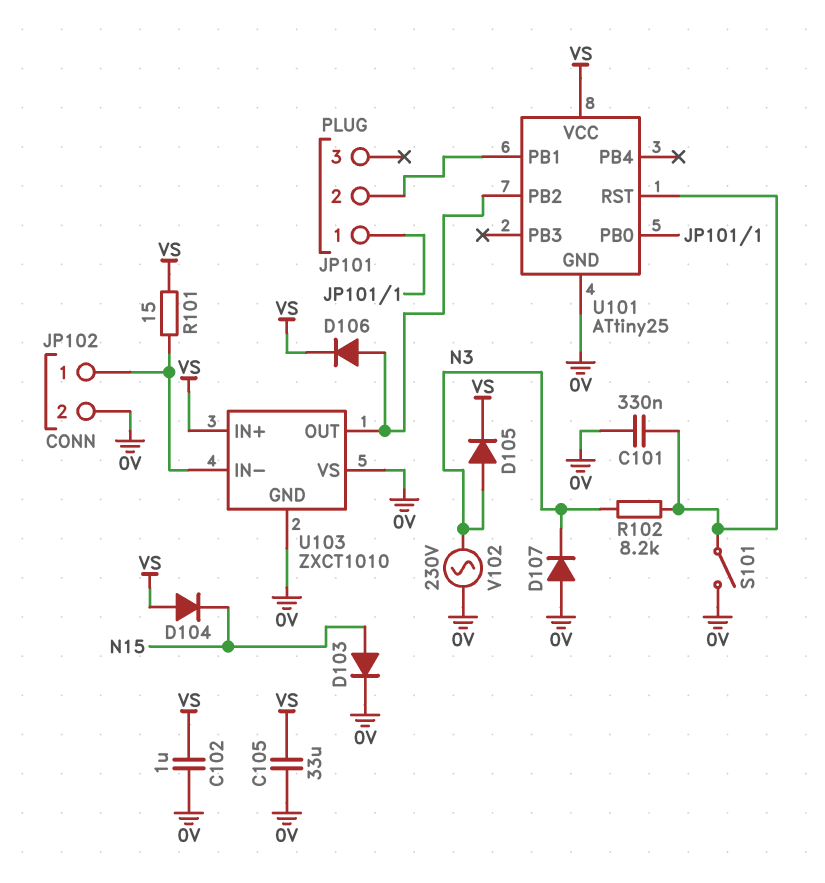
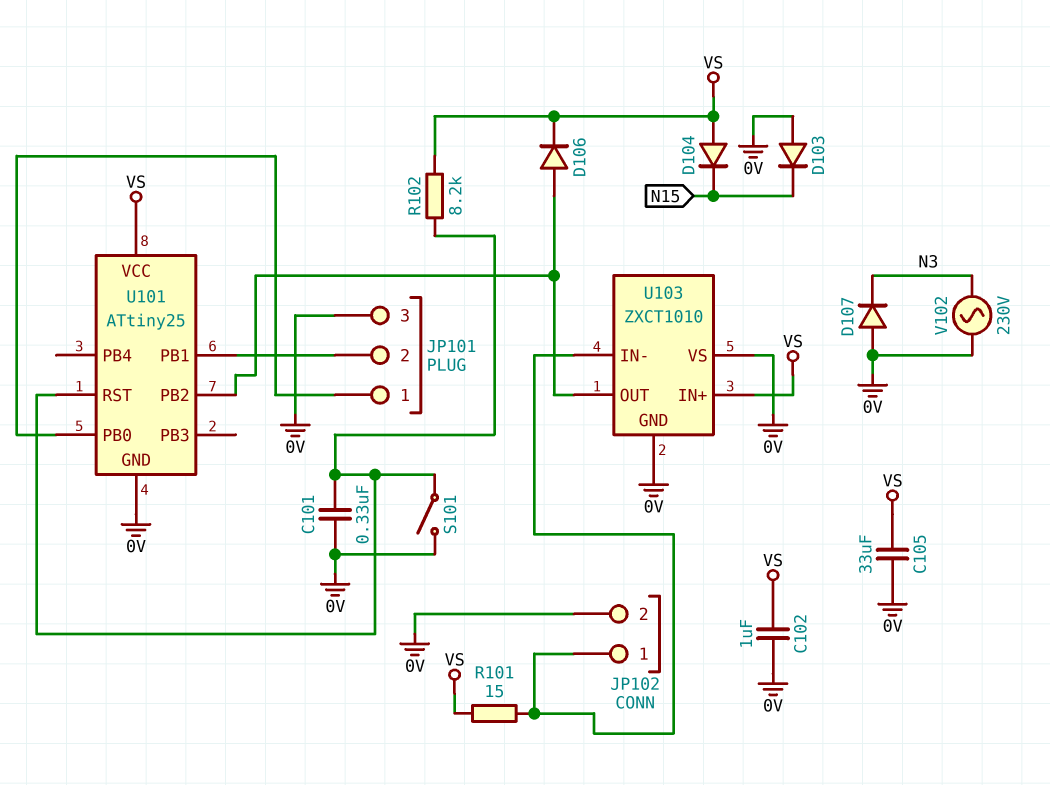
D103: diode (A N15, K 0V) -> diode (A 0V, K N15)
D105: diode (A N3, K VS) -> none
JP101 pin 3: none -> 0V
R102: 8.2k (N3, U101/RST) -> 8.2k (U101/RST, VS)

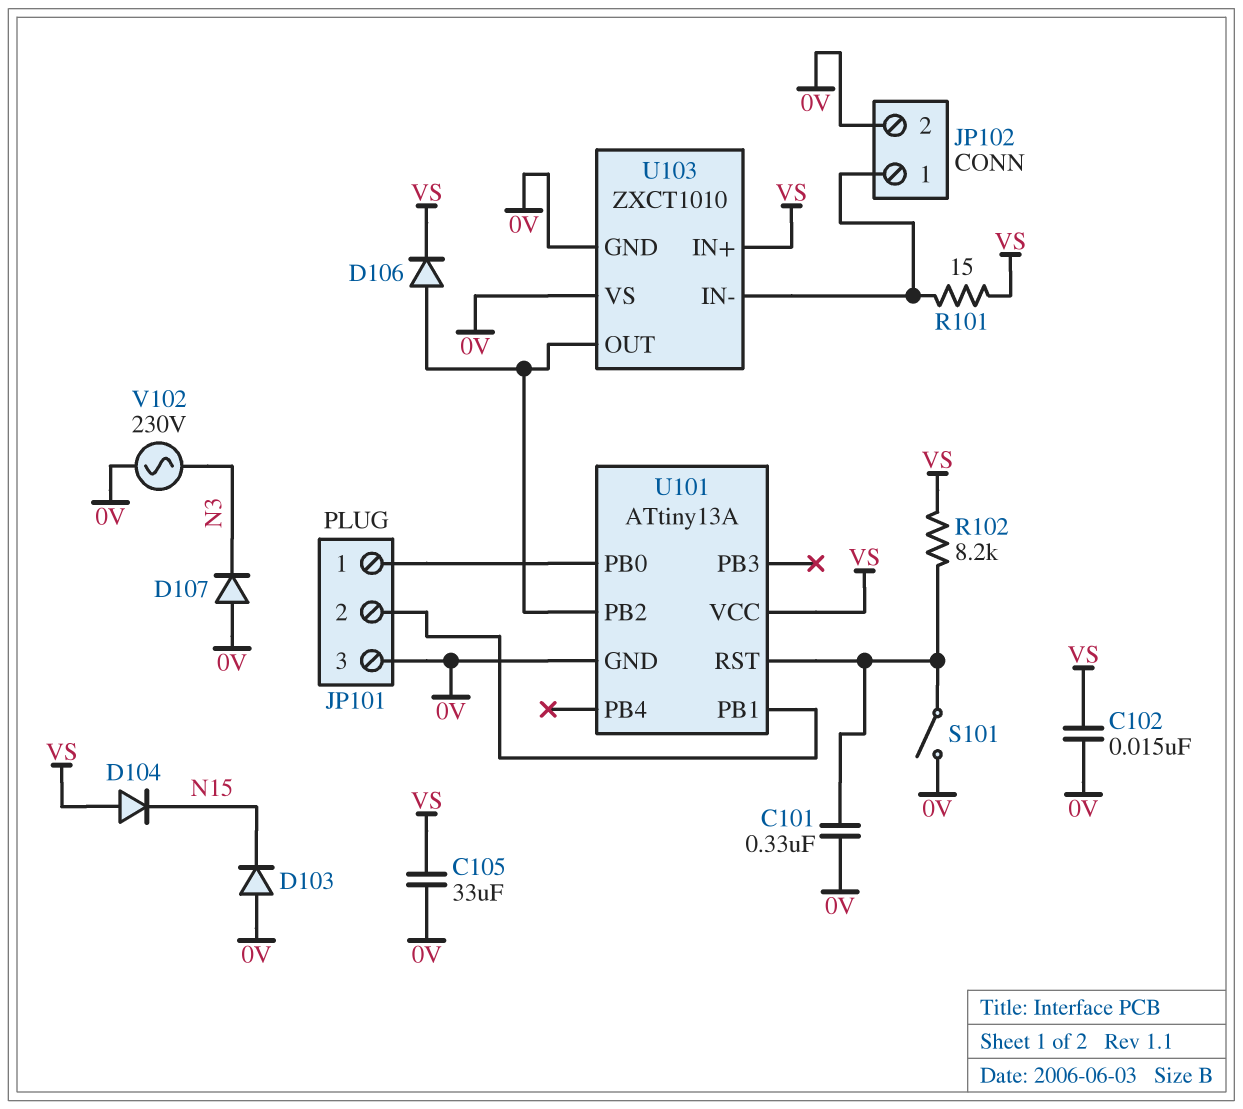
C102: 1uF (0V, VS) -> 15nF (0V, VS)
U101: ATtiny25 -> ATtiny13A

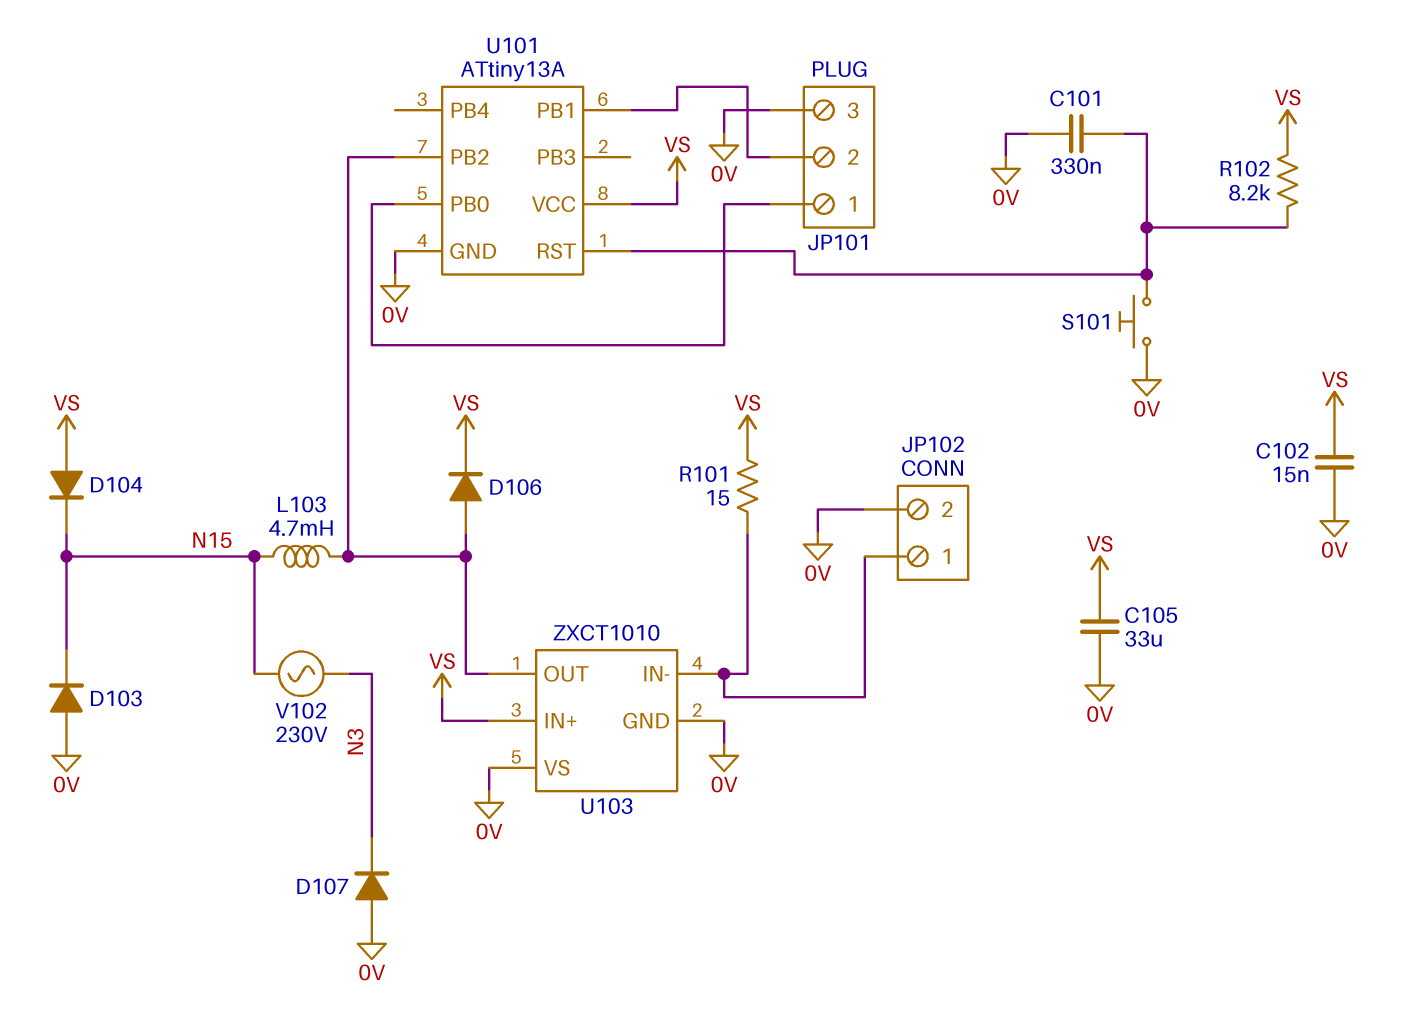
L103: none -> 4.7mH (N15, U101/PB2)
S101: switch (0V, U101/RST) -> button (0V, U101/RST)
V102: AC 230V (0V, N3) -> AC 230V (N3, N15)

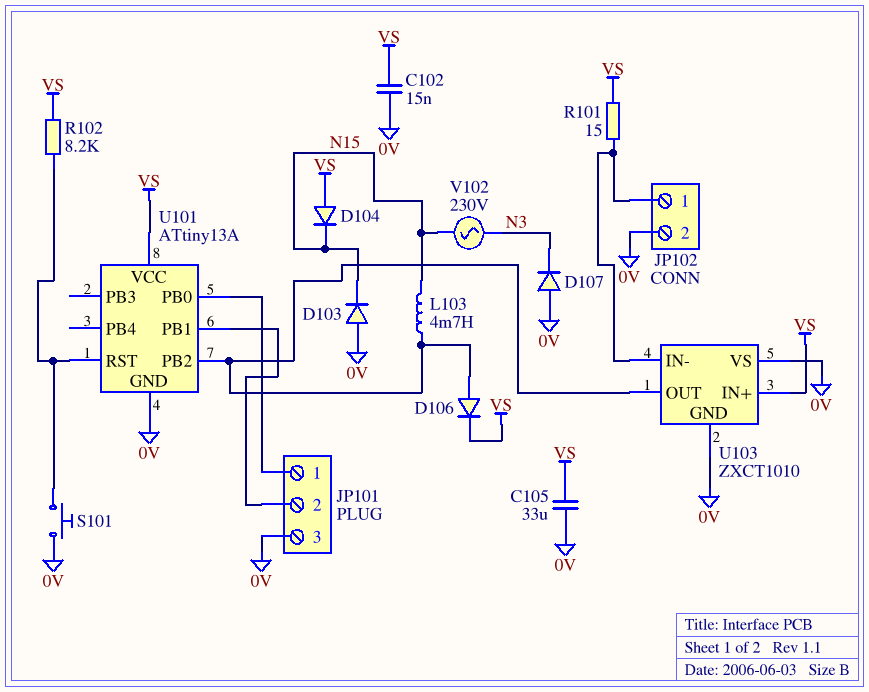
C101: 330nF (0V, U101/RST) -> none

